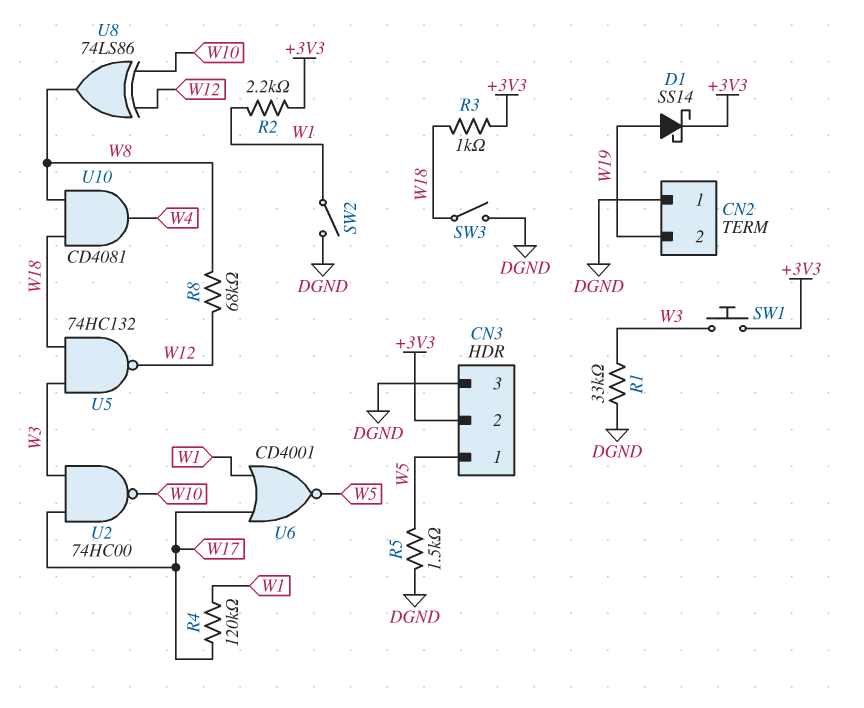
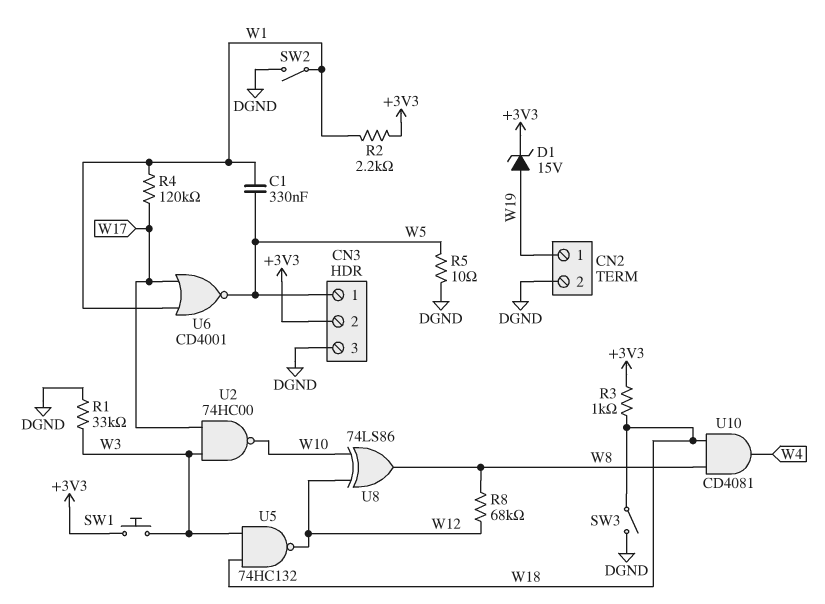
C1: none -> 330nF (W1, W5)
CN2 pin 1: DGND -> W19
CN2 pin 2: W19 -> DGND
D1: schottky SS14 (A W19, K +3V3) -> zener 15V (A W19, K +3V3)
R5: 1.5k (DGND, W5) -> 10 (DGND, W5)

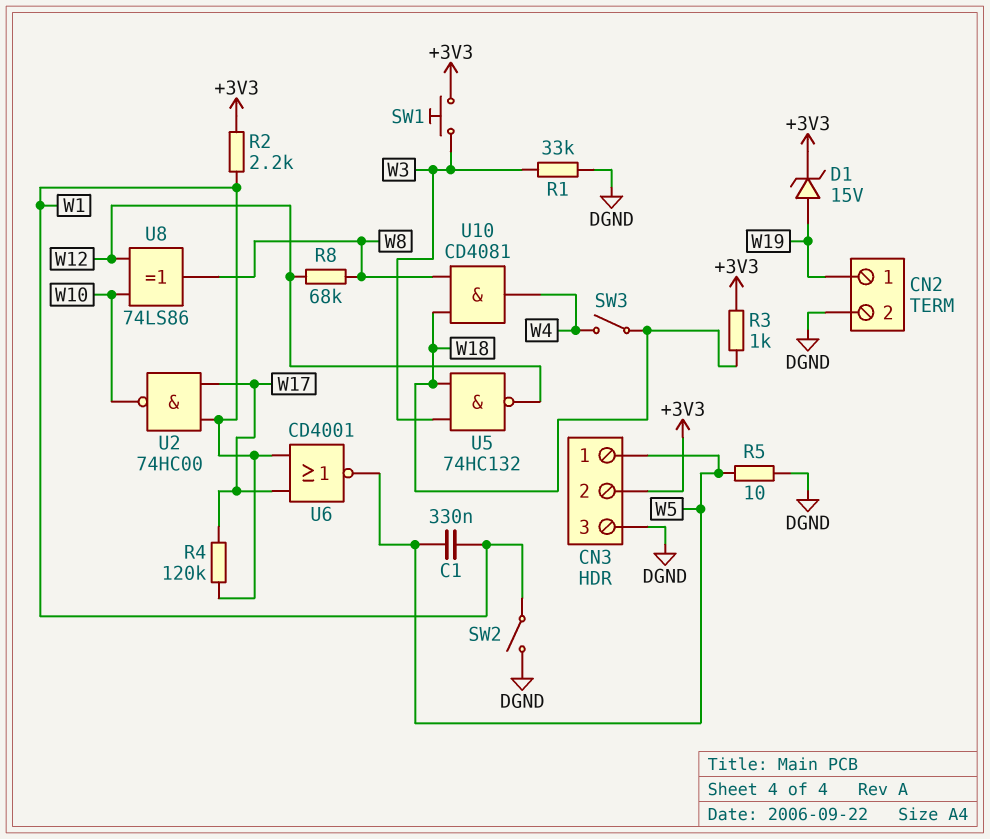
SW3: switch (DGND, W18) -> switch (W4, W18)
U2: NAND 74HC00 (in W3, in W17, out W10) -> NAND 74HC00 (in W1, in W17, out W10)

